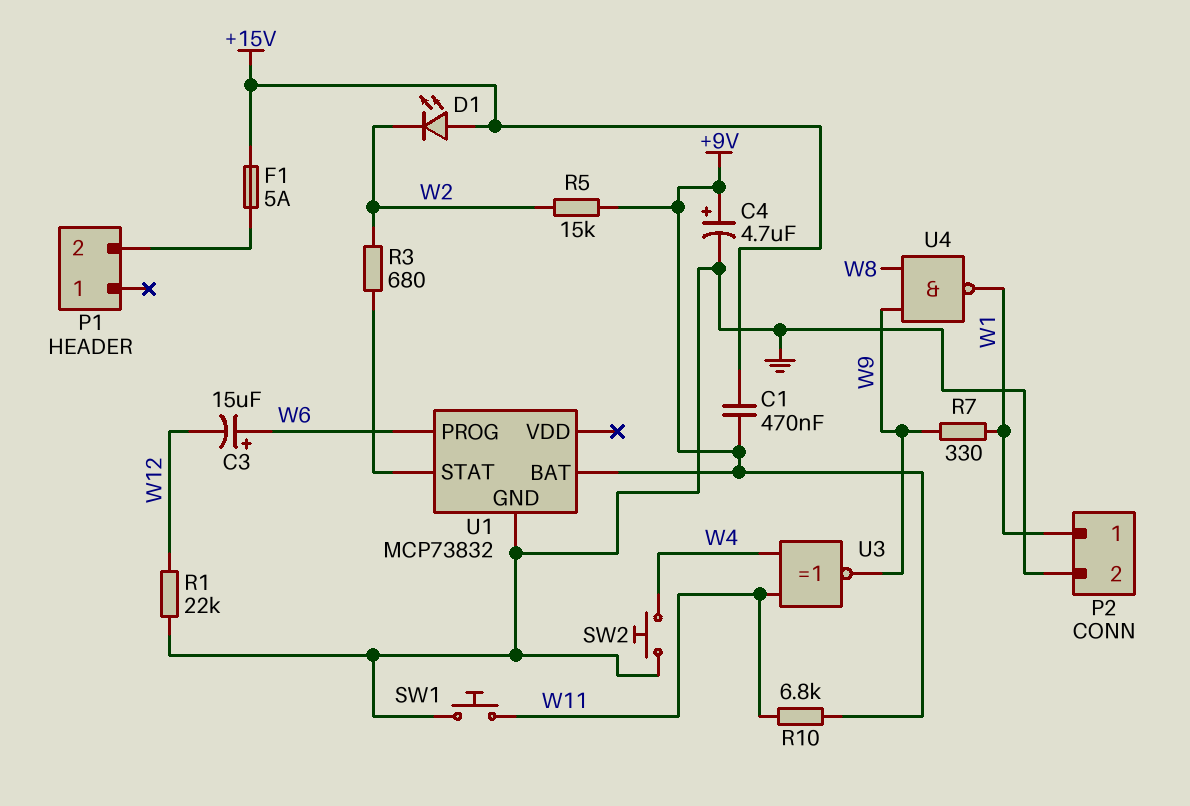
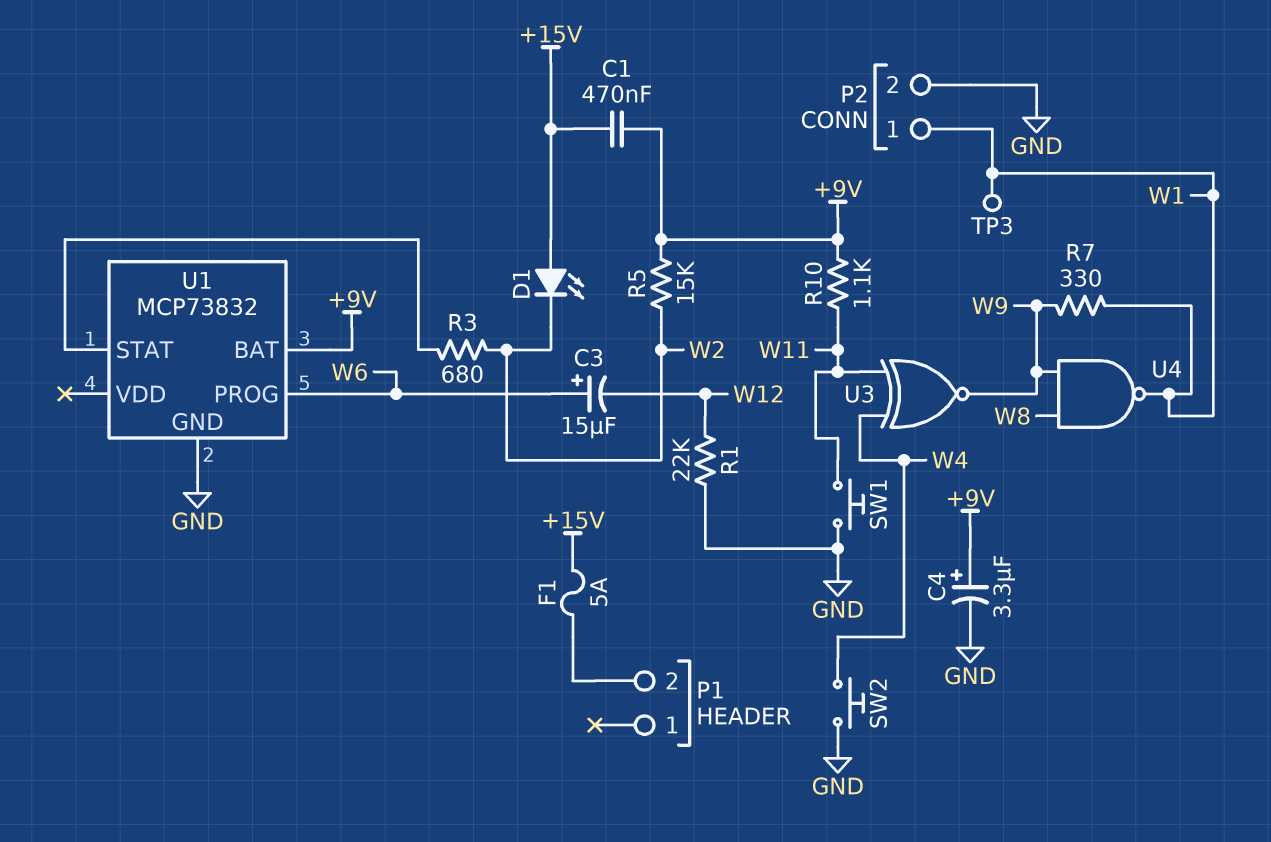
C4: 4.7uF (plus +9V, minus GND) -> 3.3uF (plus +9V, minus GND)
R10: 6.8k (+9V, W11) -> 1.1k (+9V, W11)
TP3: none -> test point (W1)

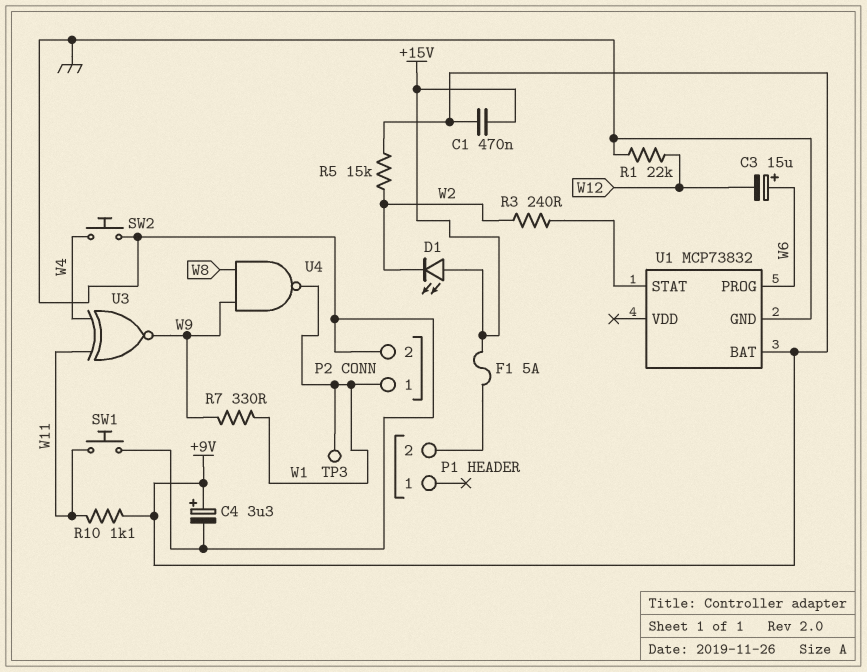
R3: 680 (U1/STAT, W2) -> 240 (U1/STAT, W2)

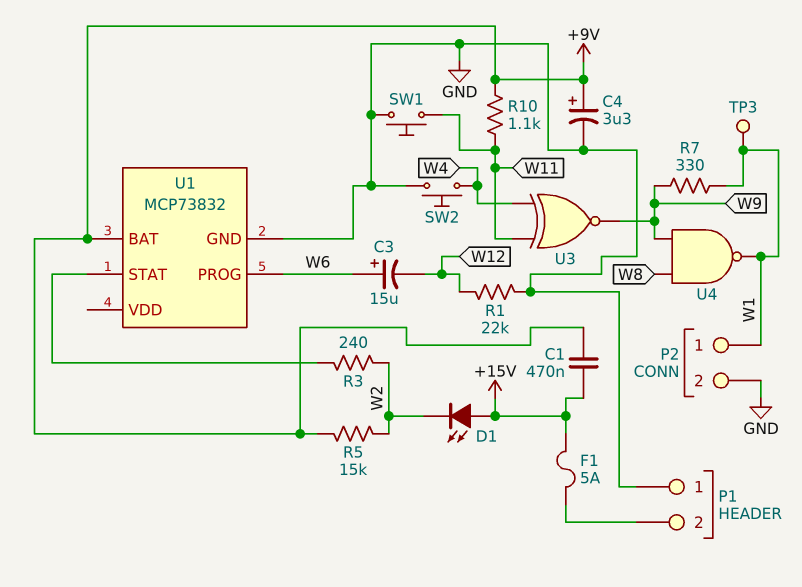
P1 pin 1: none -> GND

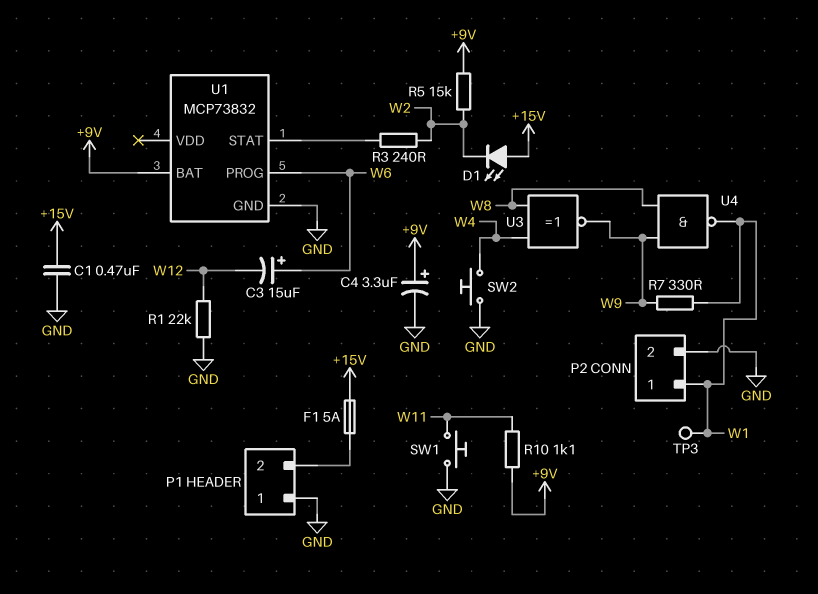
C1: 470nF (+9V, +15V) -> 470nF (+15V, GND)
U3: XNOR (in W4, in W11, out W9) -> XNOR (in W4, in W8, out W9)

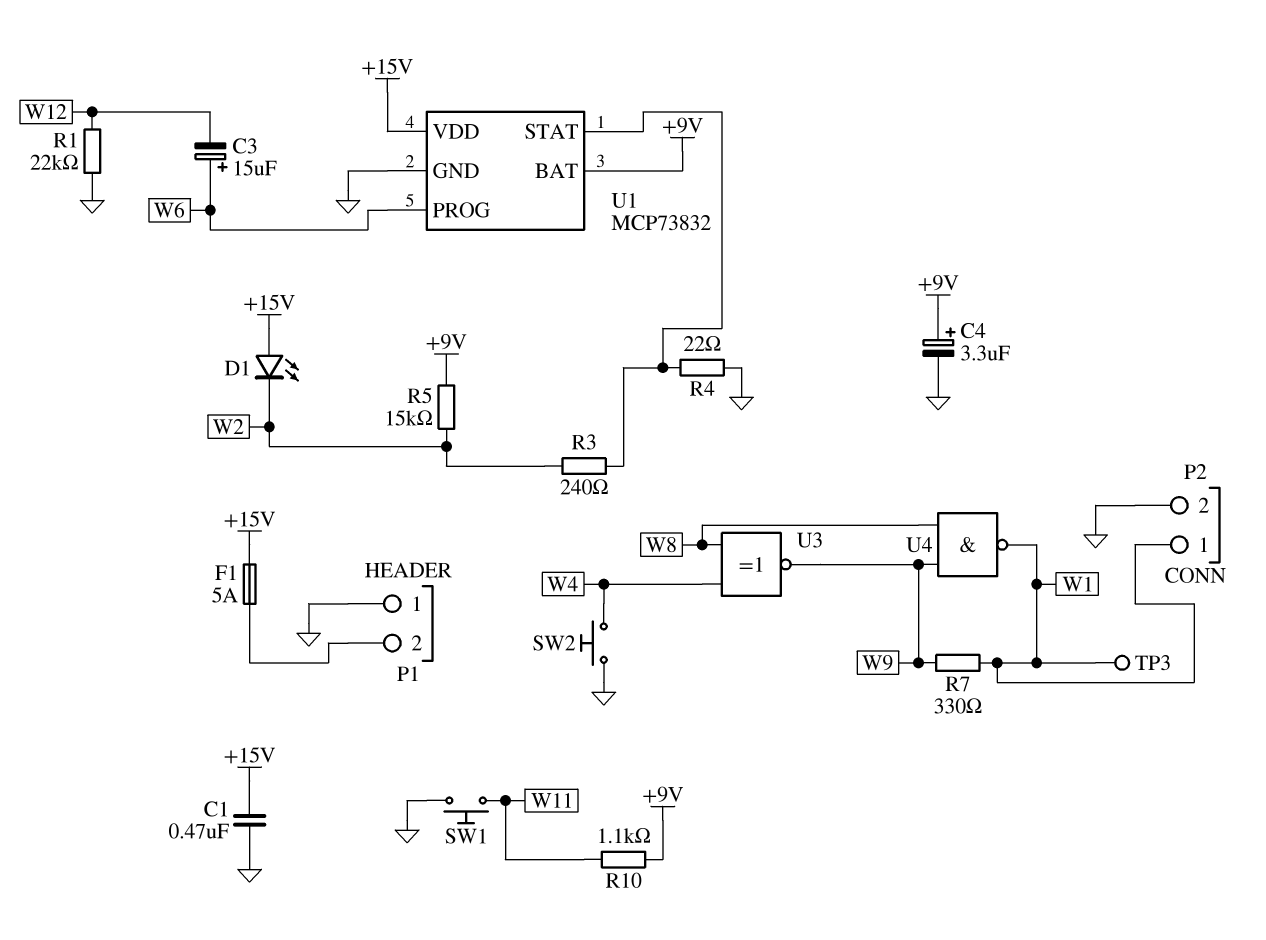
R4: none -> 22 (GND, U1/STAT)
U1 pin VDD: none -> +15V

